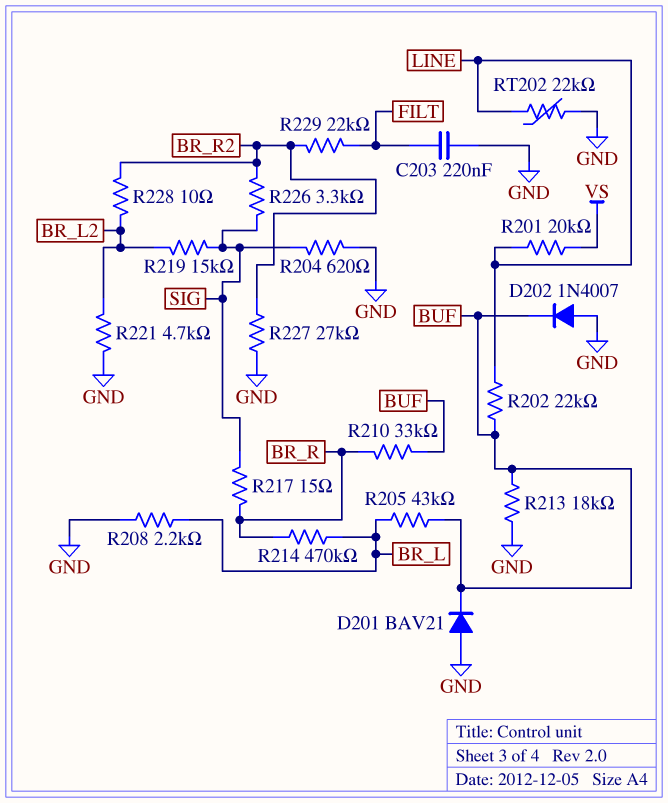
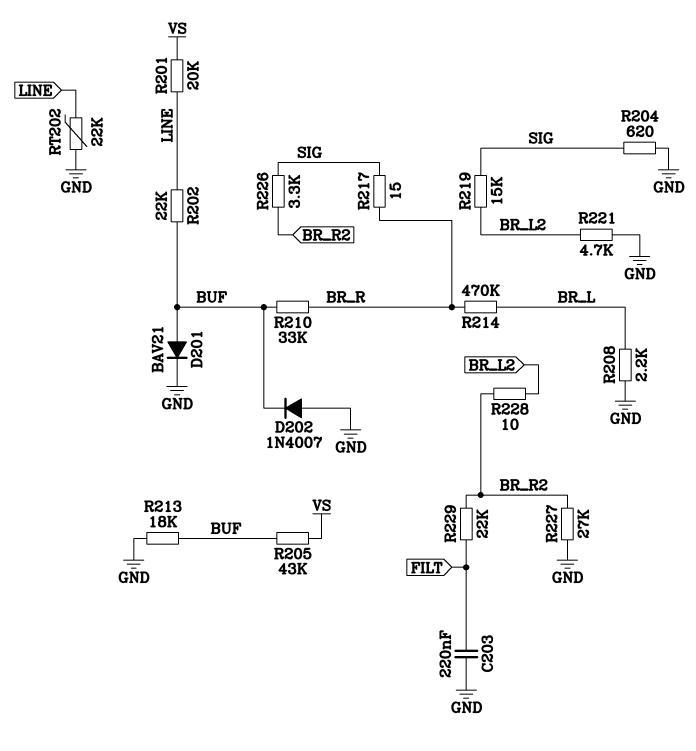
D201: diode BAV21 (A GND, K BUF) -> diode BAV21 (A BUF, K GND)
R205: 43k (BR_L, BUF) -> 43k (BUF, VS)

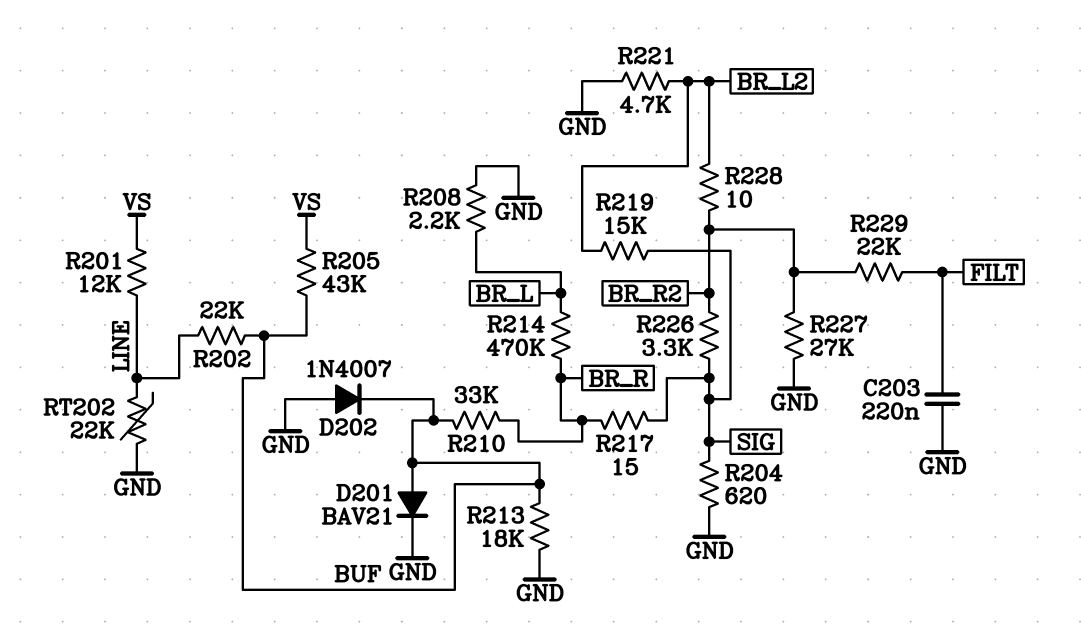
R201: 20k (LINE, VS) -> 12k (LINE, VS)

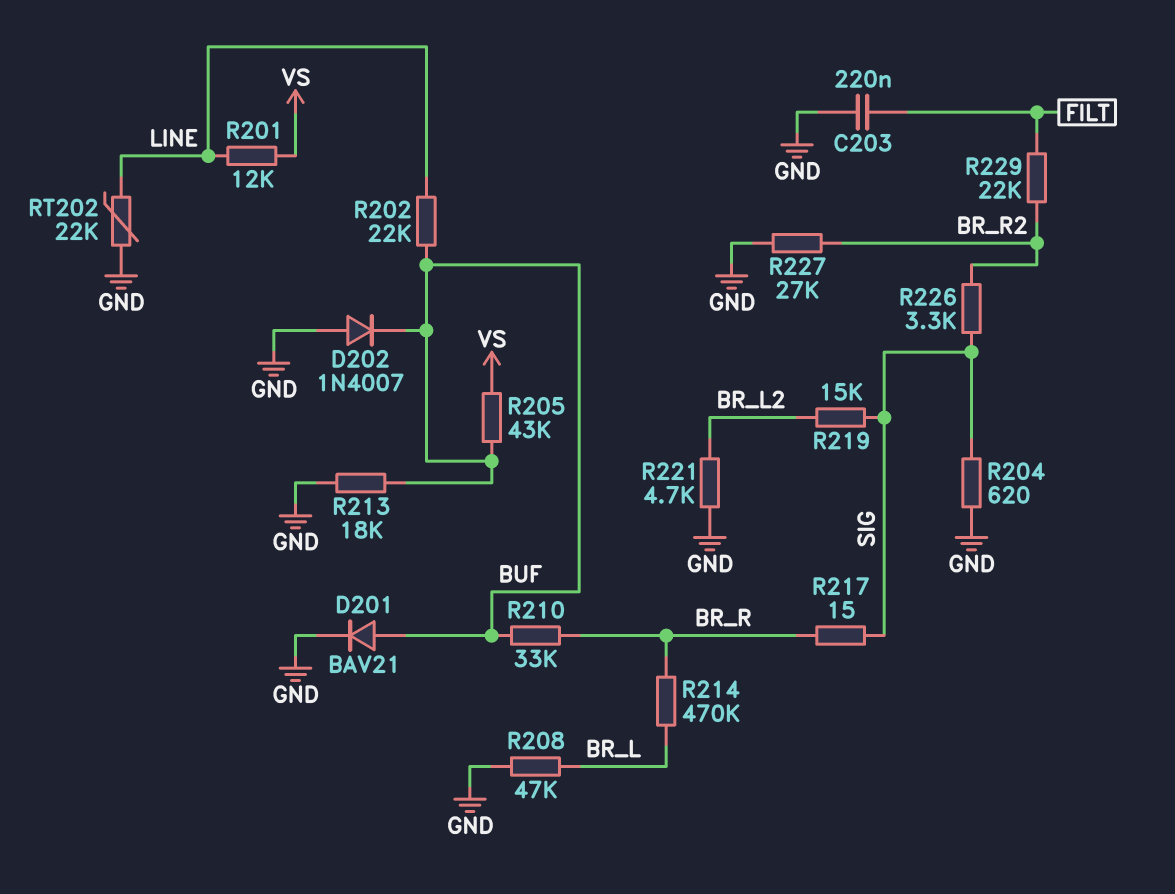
R208: 2.2k (BR_L, GND) -> 47k (BR_L, GND)
R228: 10 (BR_L2, BR_R2) -> none

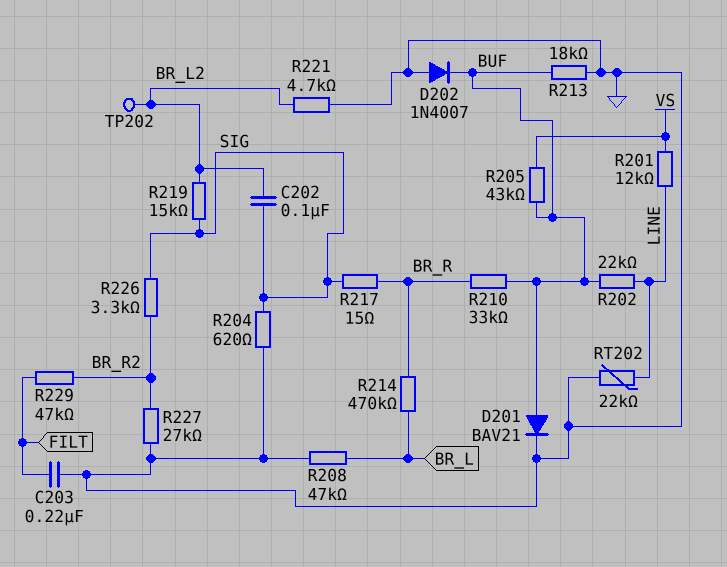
C202: none -> 100nF (BR_L2, SIG)
R229: 22k (BR_R2, FILT) -> 47k (BR_R2, FILT)
TP202: none -> test point (BR_L2)

